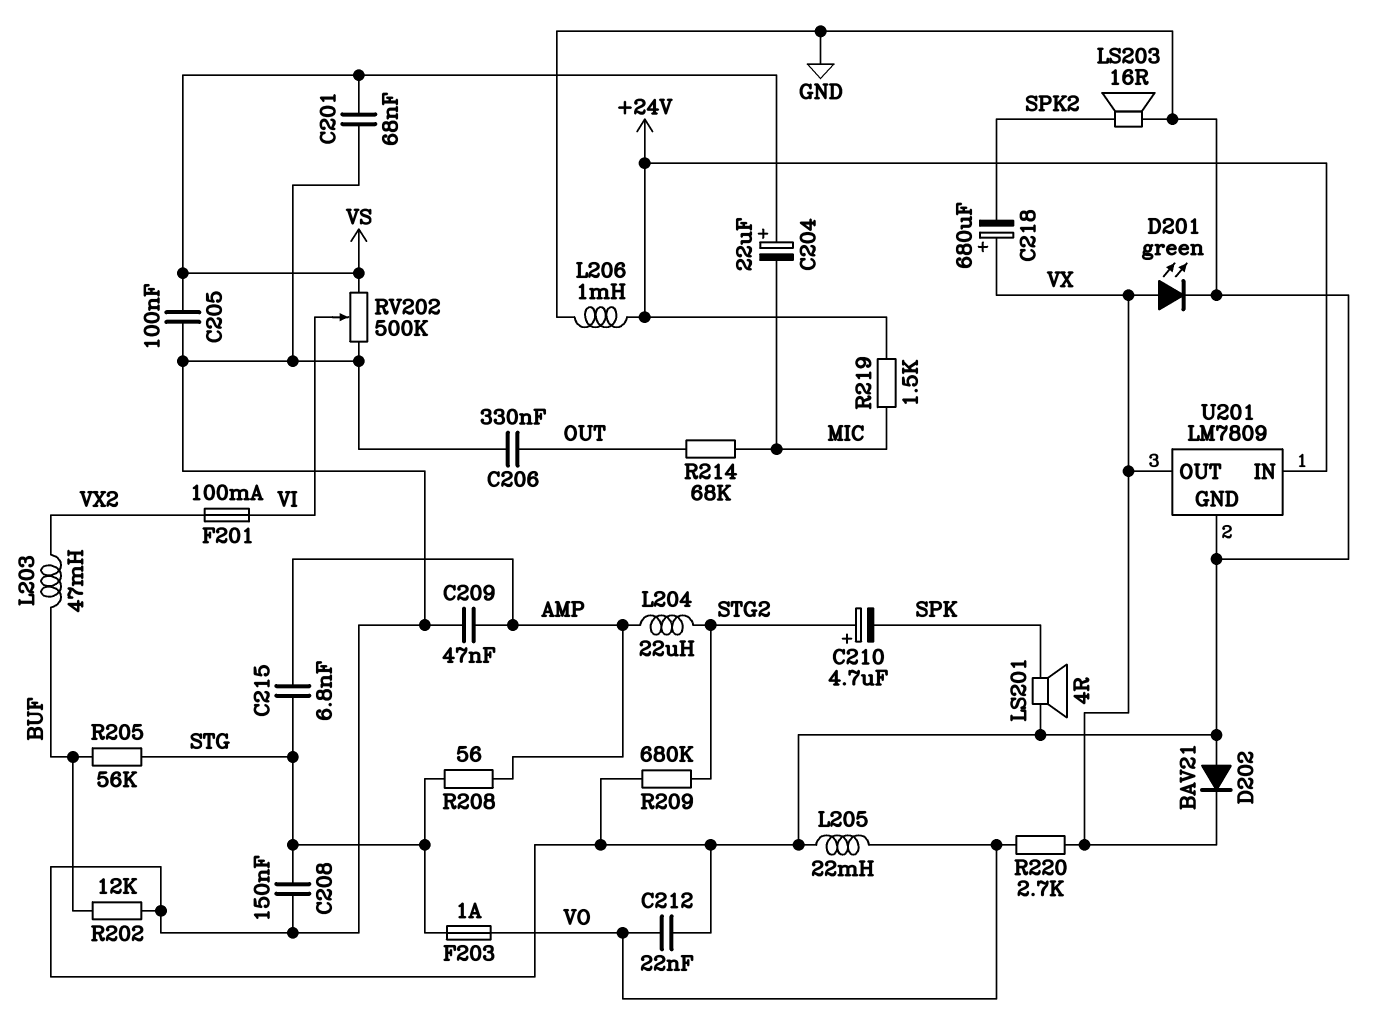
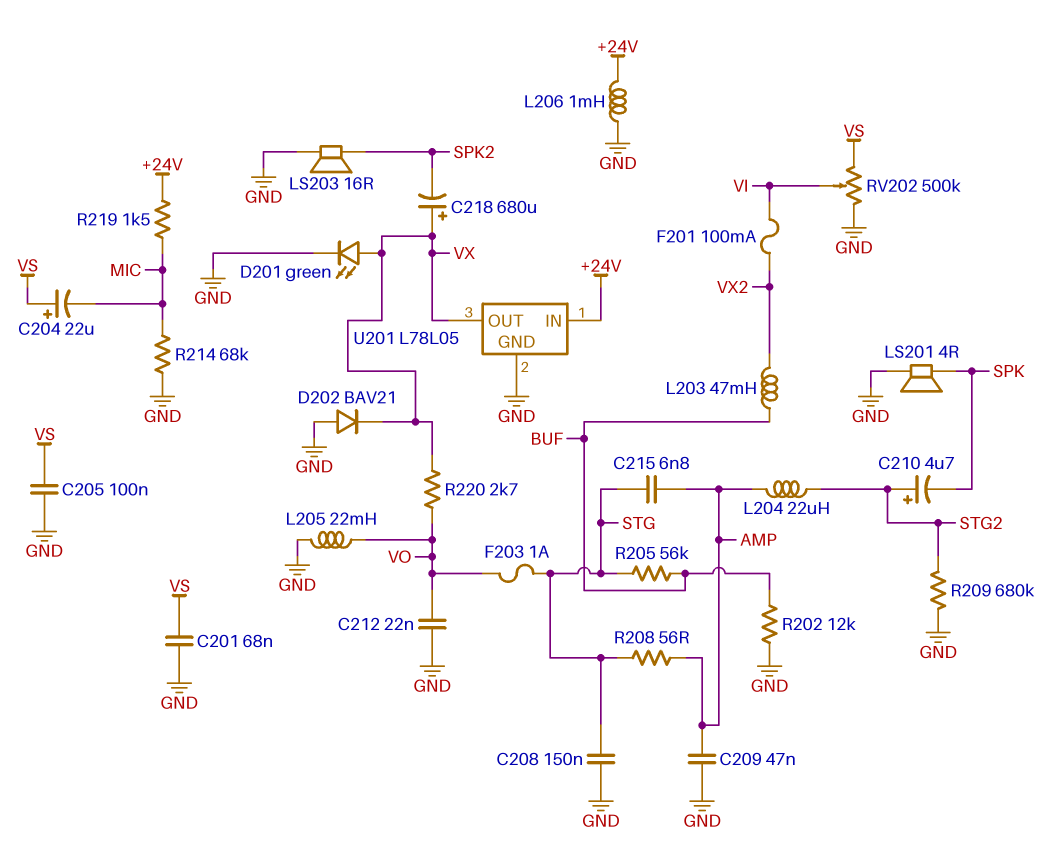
C206: 330nF (GND, OUT) -> none
R214: 68k (MIC, OUT) -> 68k (GND, MIC)
U201: LM7809 -> L78L05

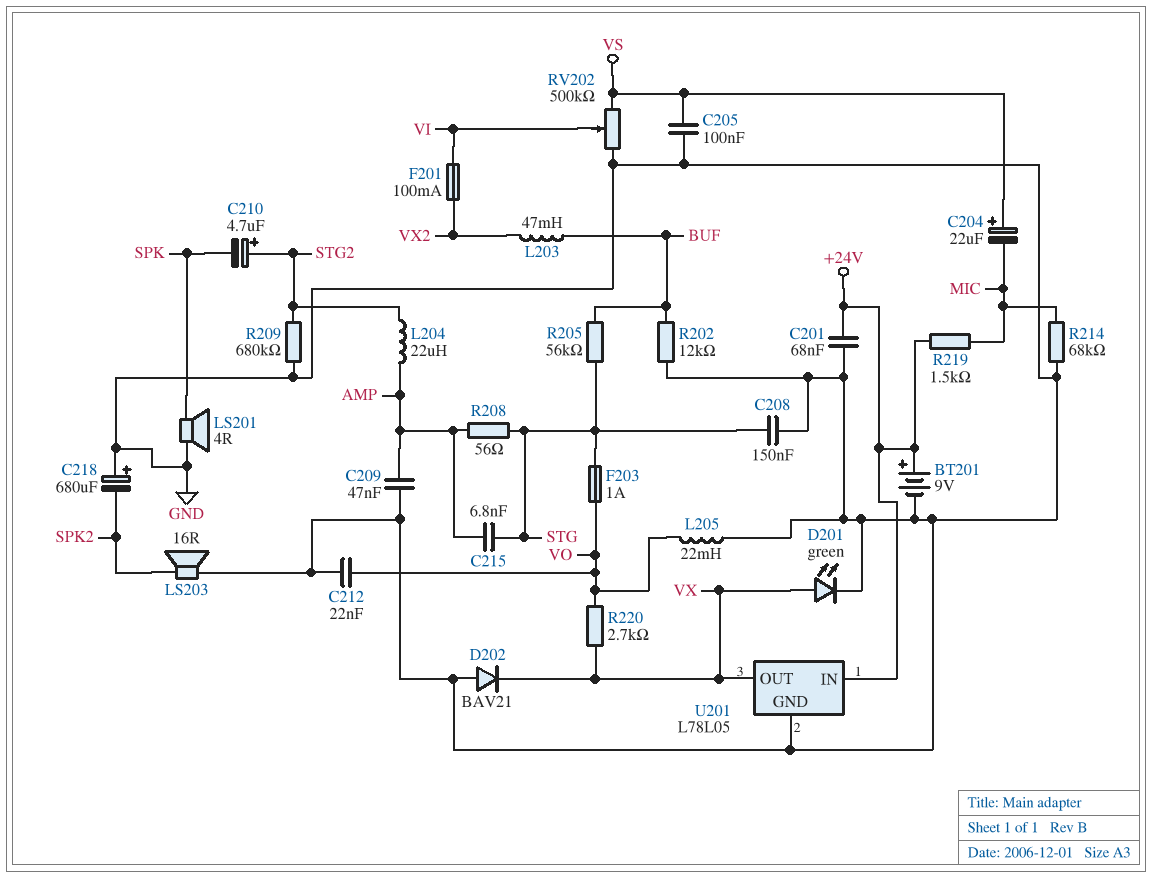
BT201: none -> 9V (plus +24V, minus GND)
C201: 68nF (GND, VS) -> 68nF (+24V, GND)
C218: 680uF (plus VX, minus SPK2) -> 680uF (plus GND, minus SPK2)
L206: 1mH (+24V, GND) -> none

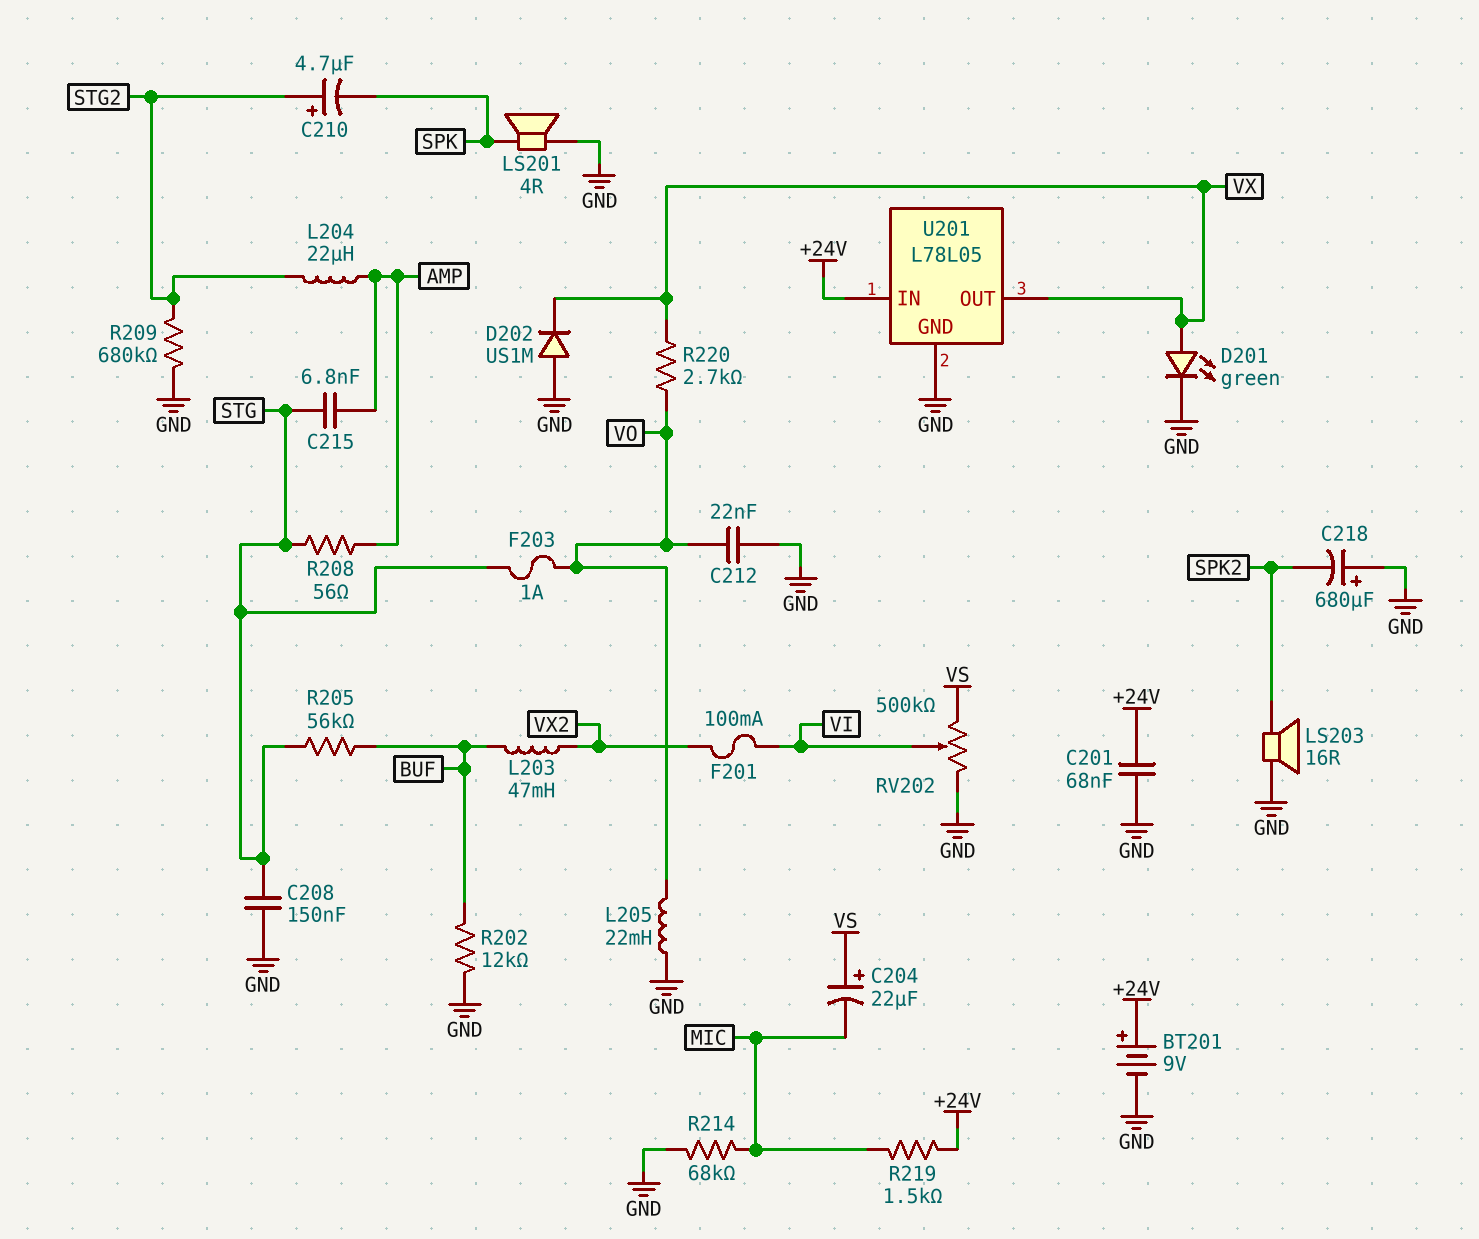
C205: 100nF (GND, VS) -> none
C209: 47nF (AMP, GND) -> none
D202: diode BAV21 (A GND, K VX) -> diode US1M (A GND, K VX)

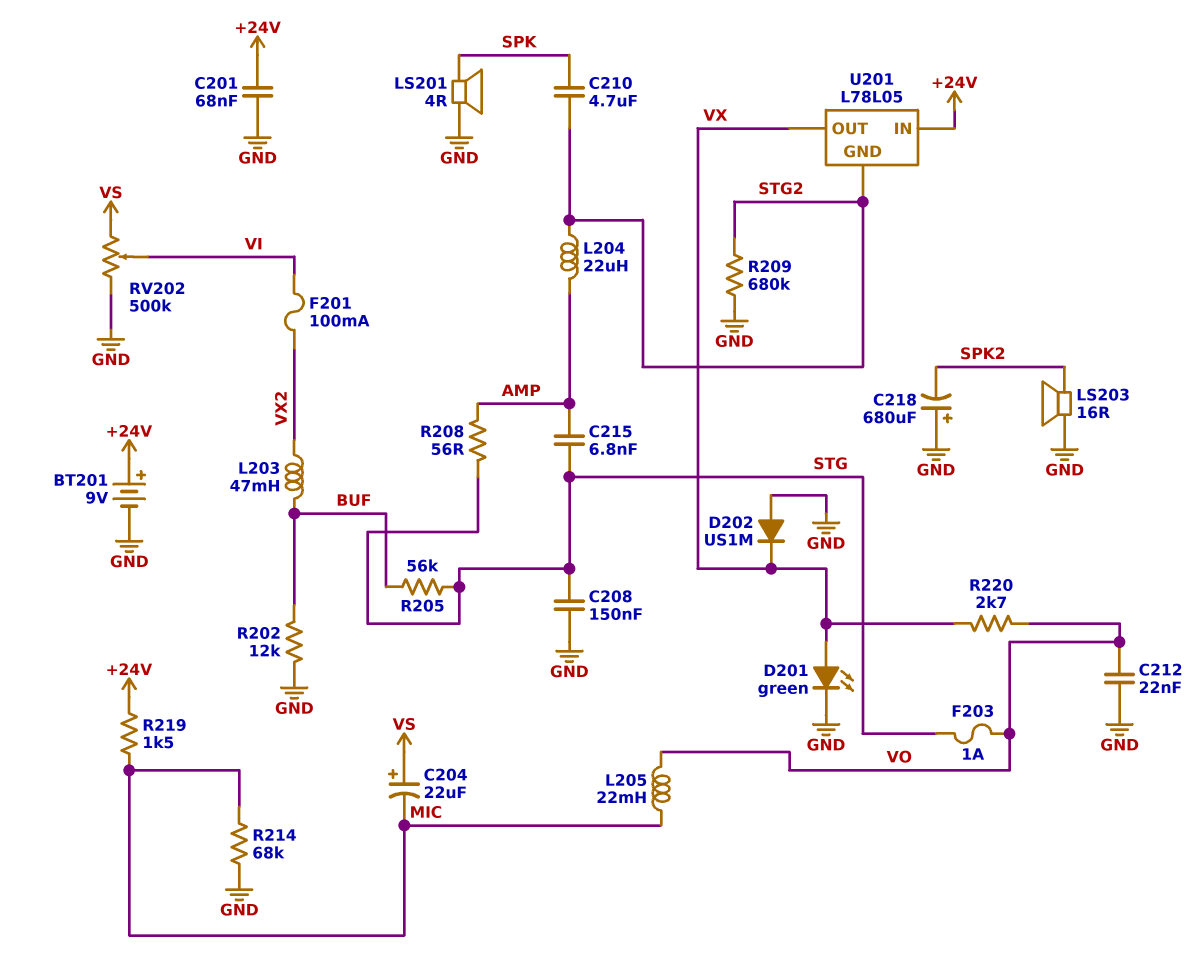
C210: 4.7uF (plus STG2, minus SPK) -> 4.7uF (SPK, STG2)
L205: 22mH (GND, VO) -> 22mH (MIC, VO)
U201 pin GND: GND -> STG2

